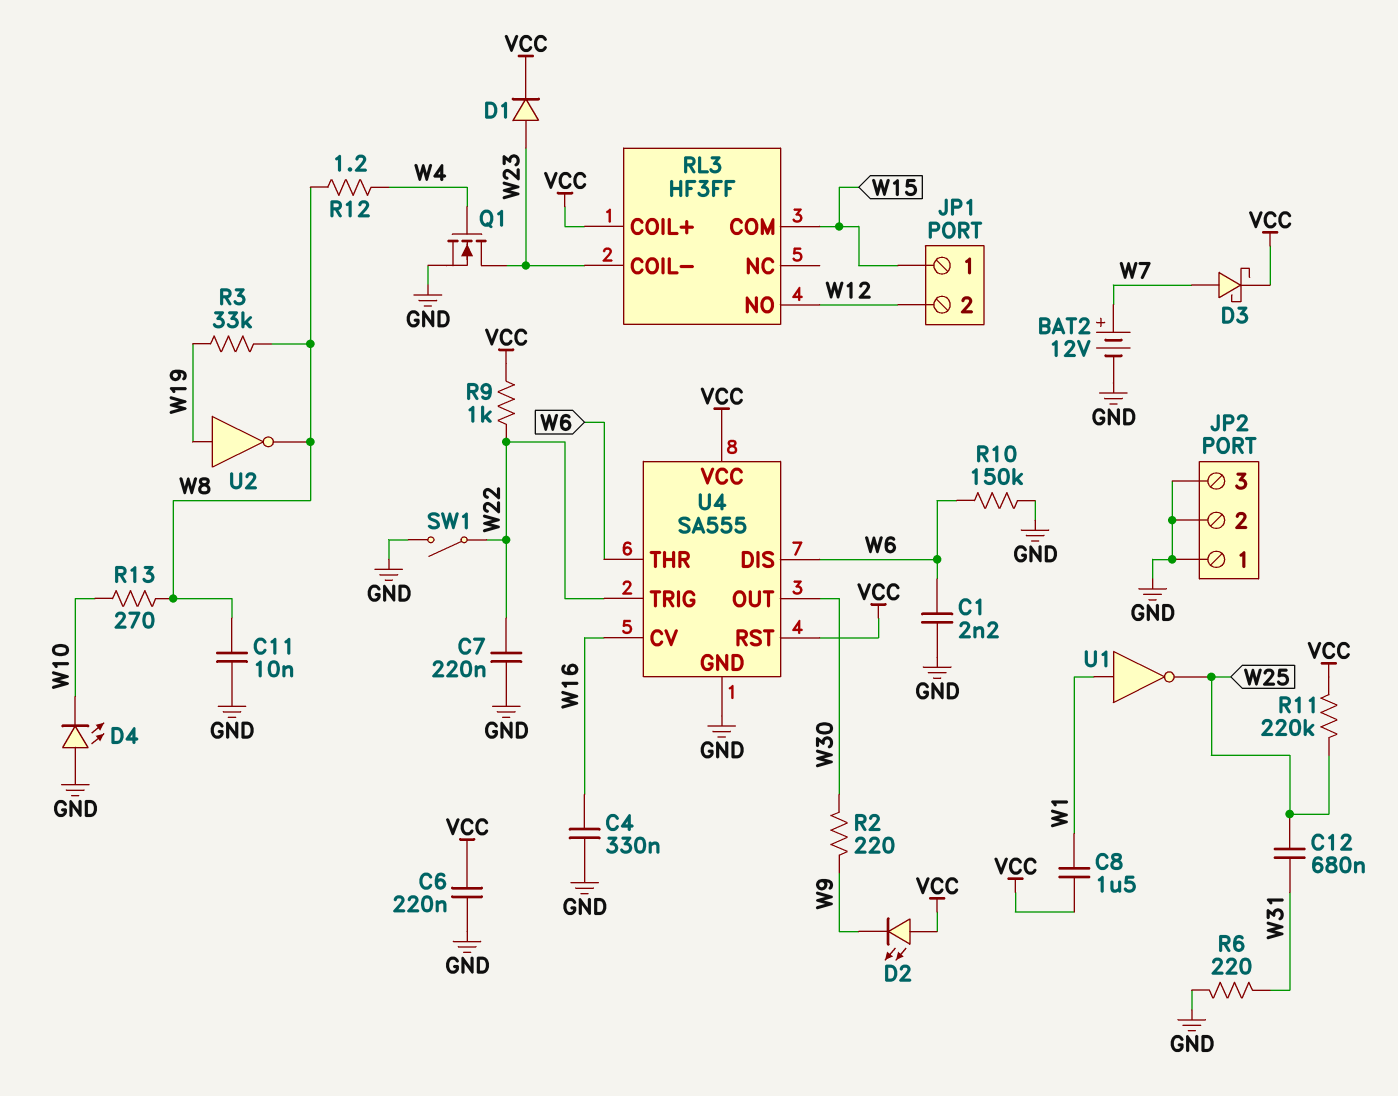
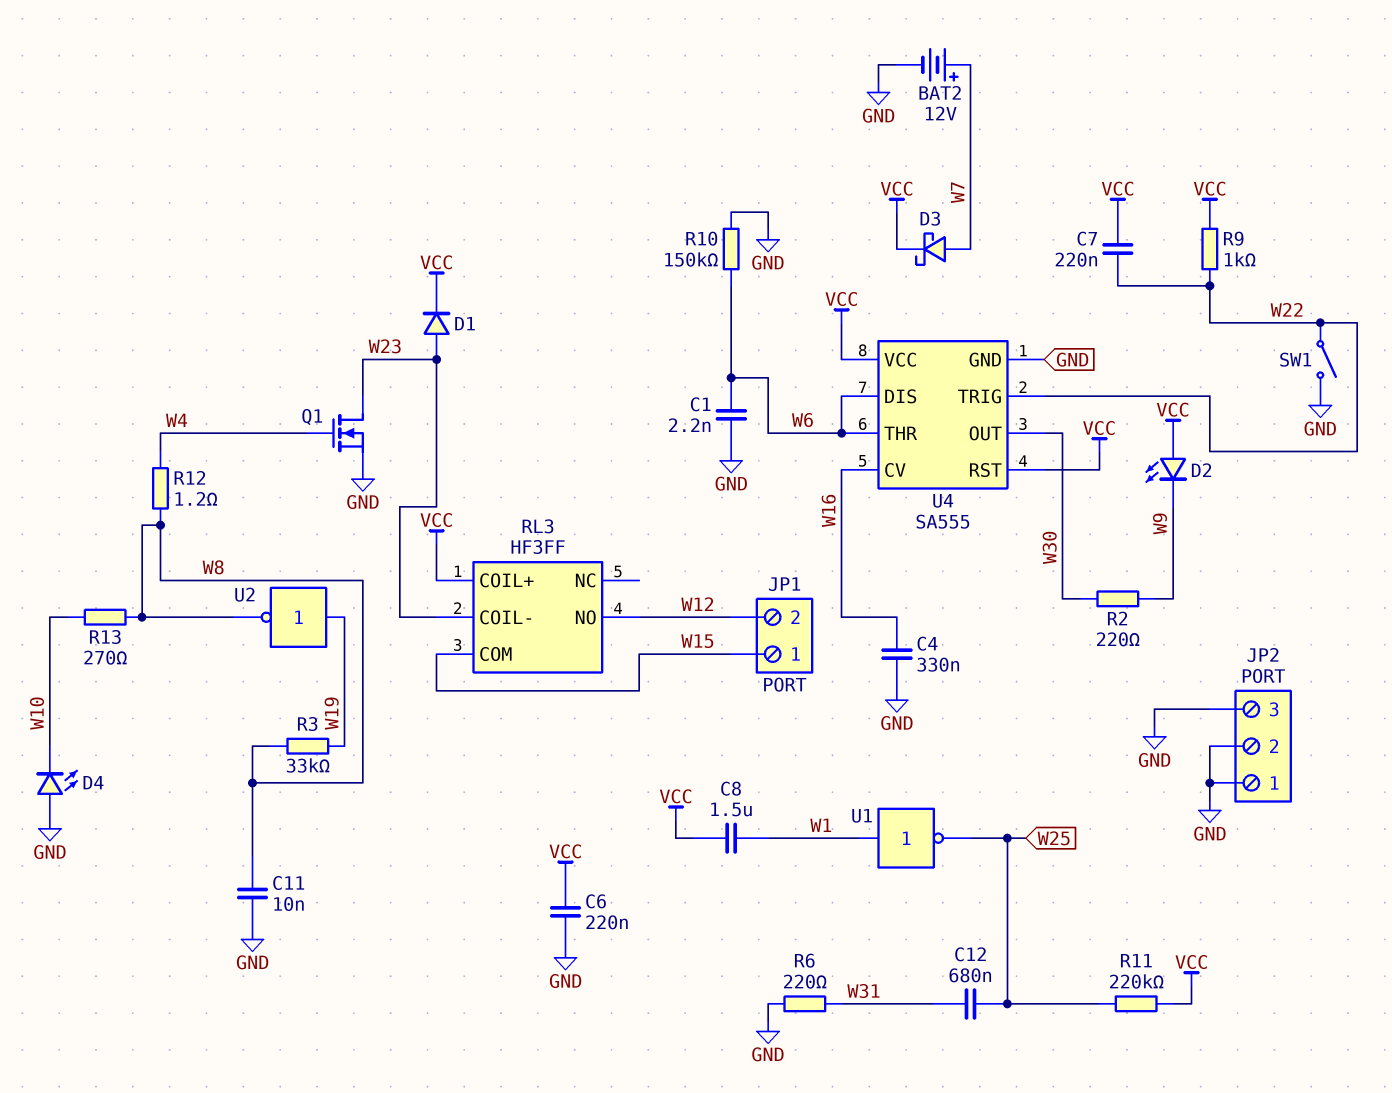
C7: 220nF (GND, W22) -> 220nF (VCC, W22)

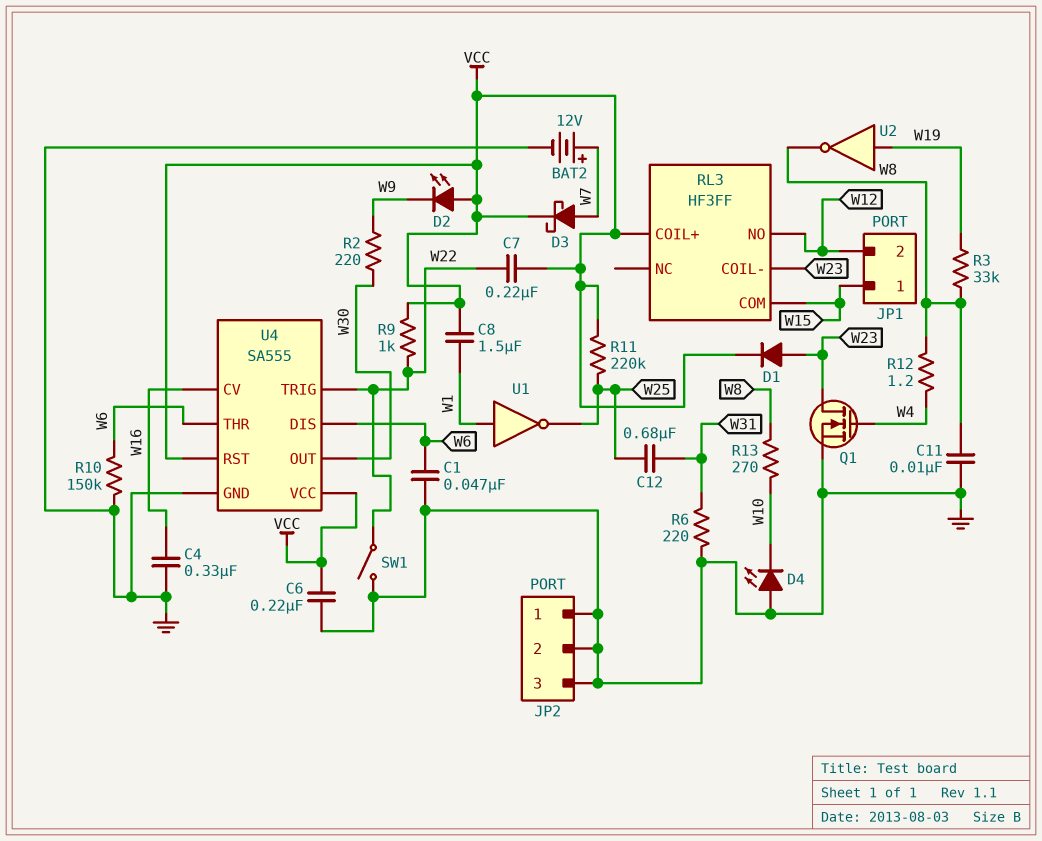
C1: 2.2nF (GND, W6) -> 47nF (GND, W6)

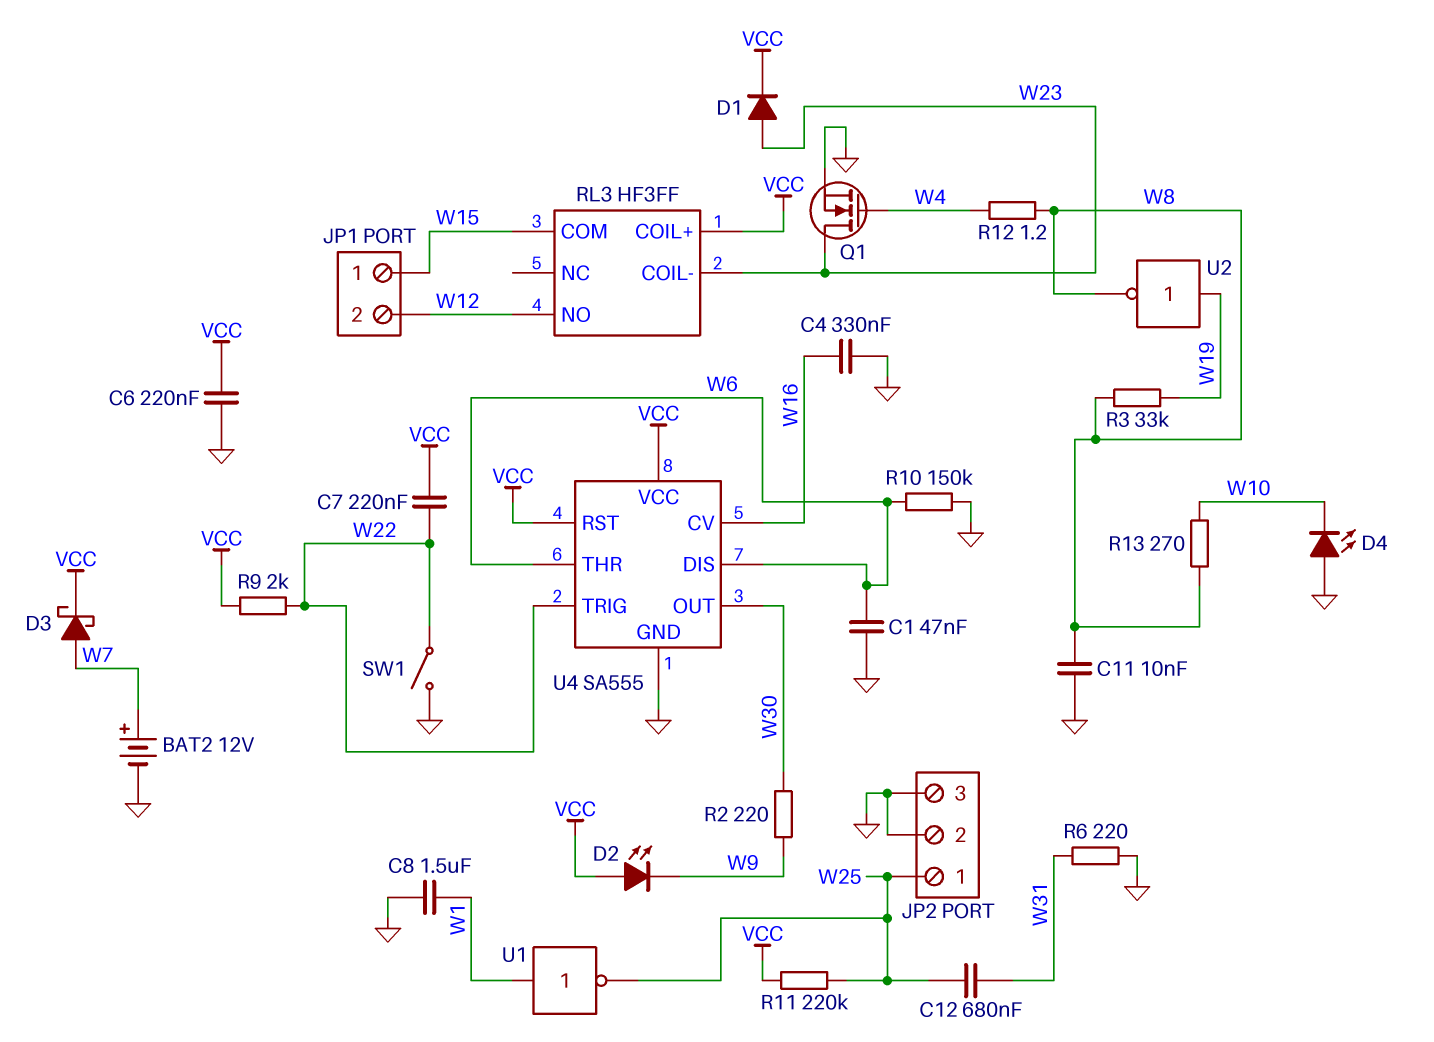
C8: 1.5uF (VCC, W1) -> 1.5uF (GND, W1)
JP2 pin 1: GND -> W25
R9: 1k (VCC, W22) -> 2k (VCC, W22)

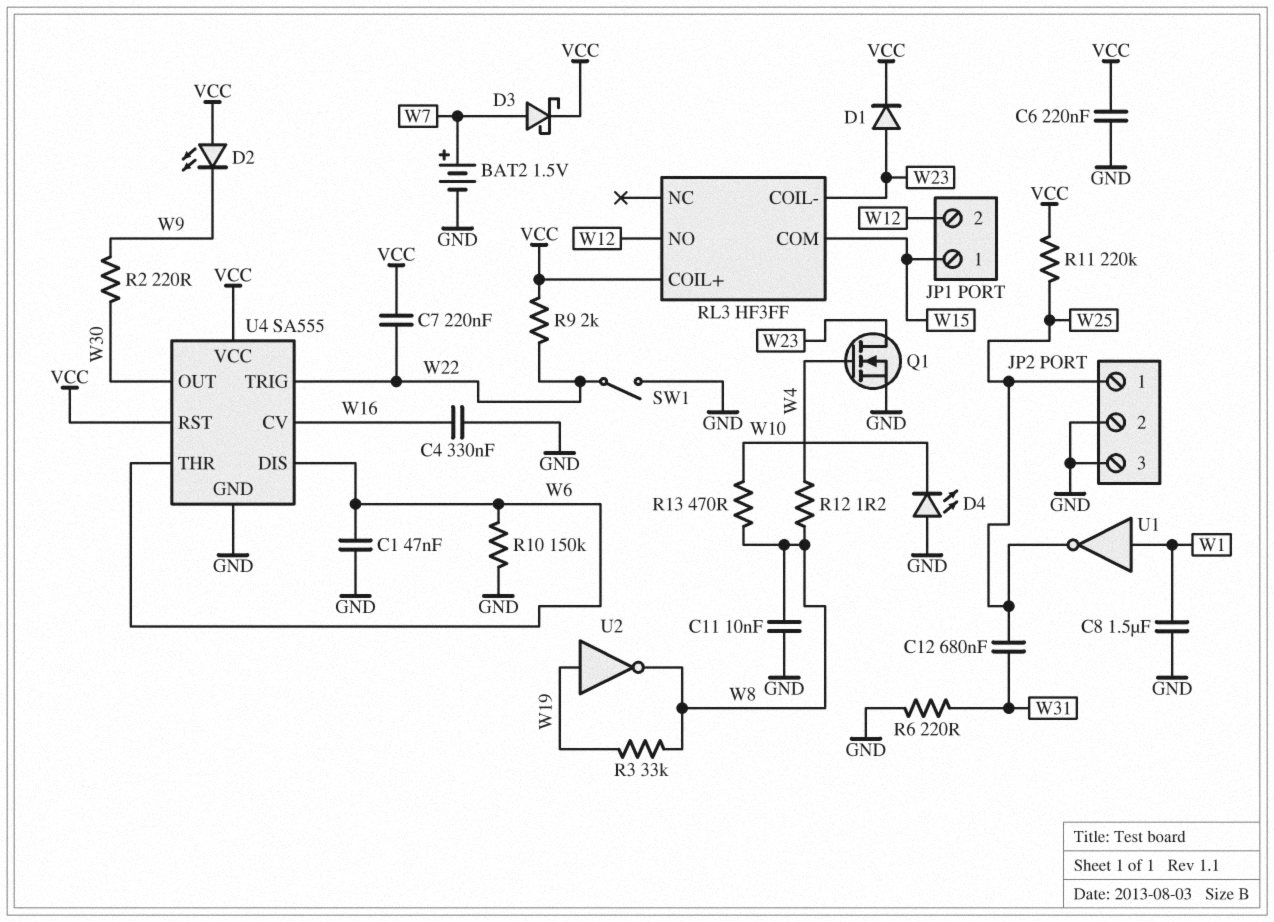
BAT2: 12V (plus W7, minus GND) -> 1.5V (plus W7, minus GND)
R13: 270 (W8, W10) -> 470 (W8, W10)

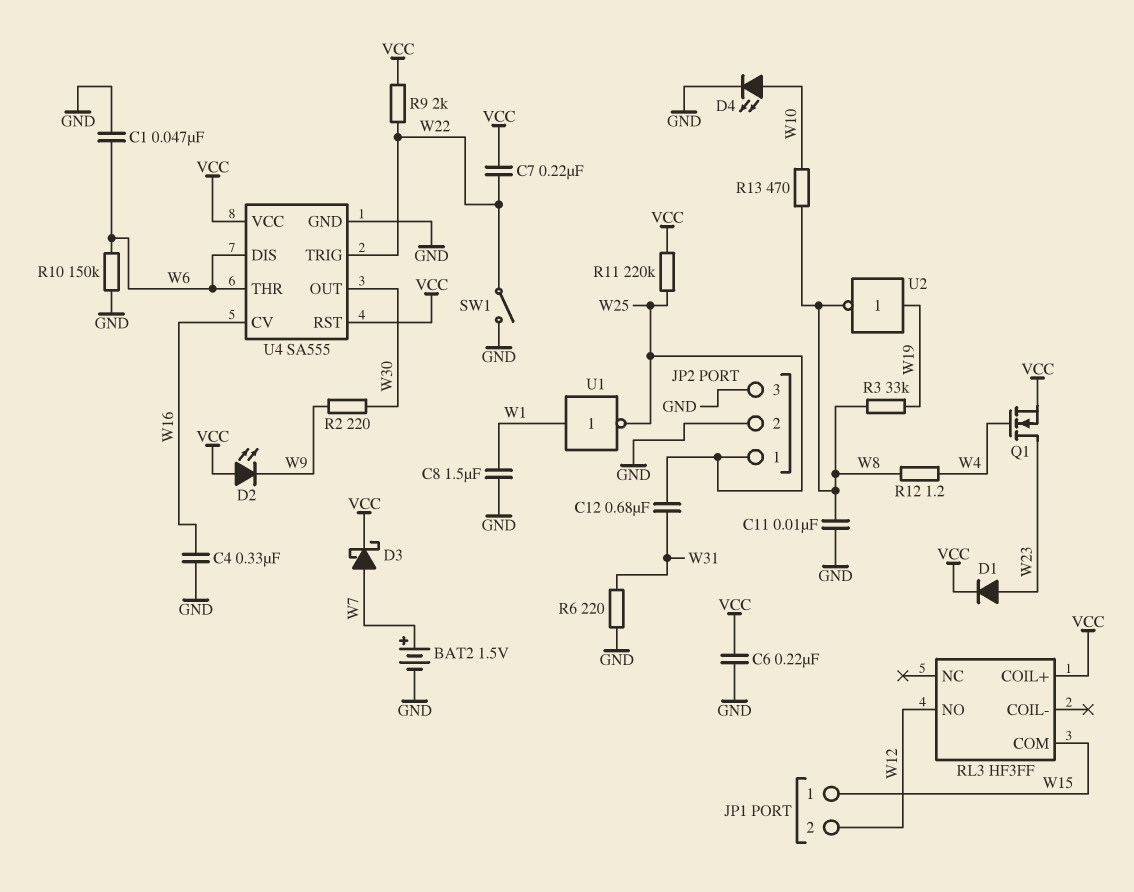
D4: LED (A GND, K W10) -> LED (A W10, K GND)
Q1: NMOS (G W4, D W23, S GND) -> NMOS (G W4, D W23, S VCC)
RL3 pin COIL-: W23 -> none

